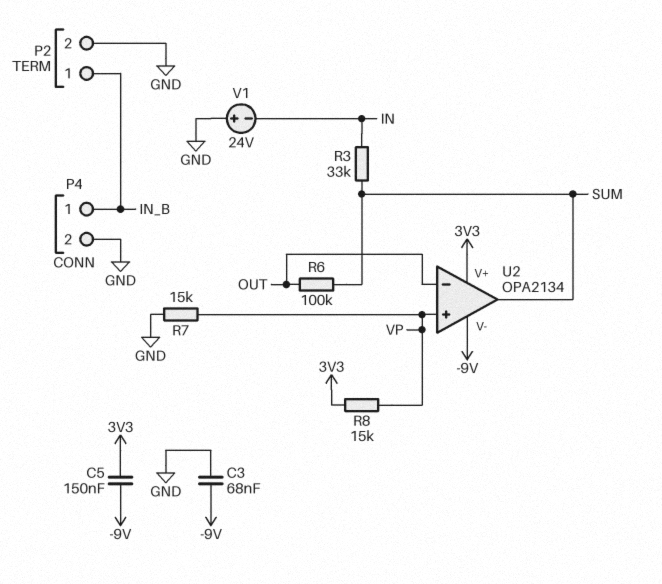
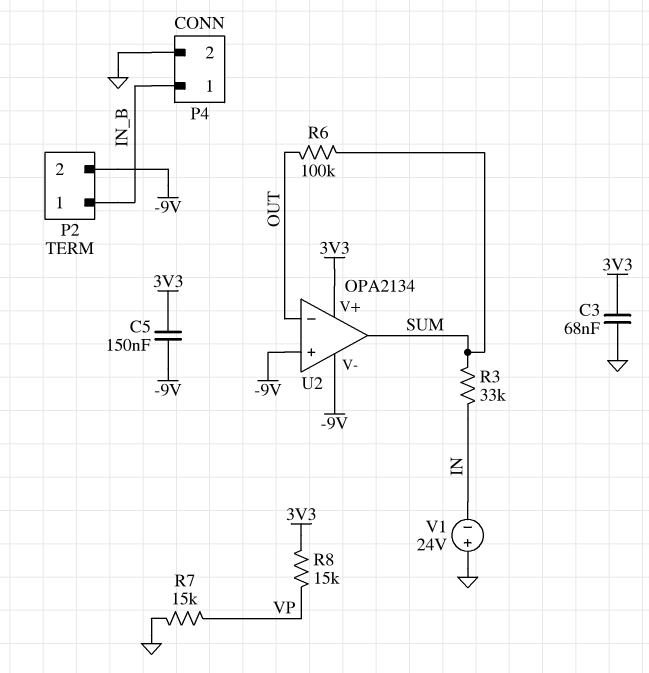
C3: 68nF (-9V, GND) -> 68nF (3V3, GND)
P2 pin 2: GND -> -9V
U2 pin in+: VP -> -9V

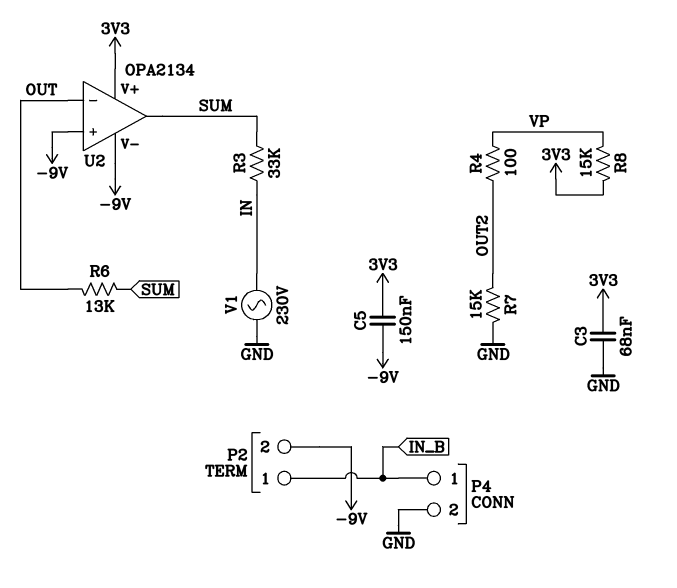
R4: none -> 100 (OUT2, VP)
R6: 100k (OUT, SUM) -> 13k (OUT, SUM)
R7: 15k (GND, VP) -> 15k (GND, OUT2)
V1: 24V (plus GND, minus IN) -> AC 230V (GND, IN)

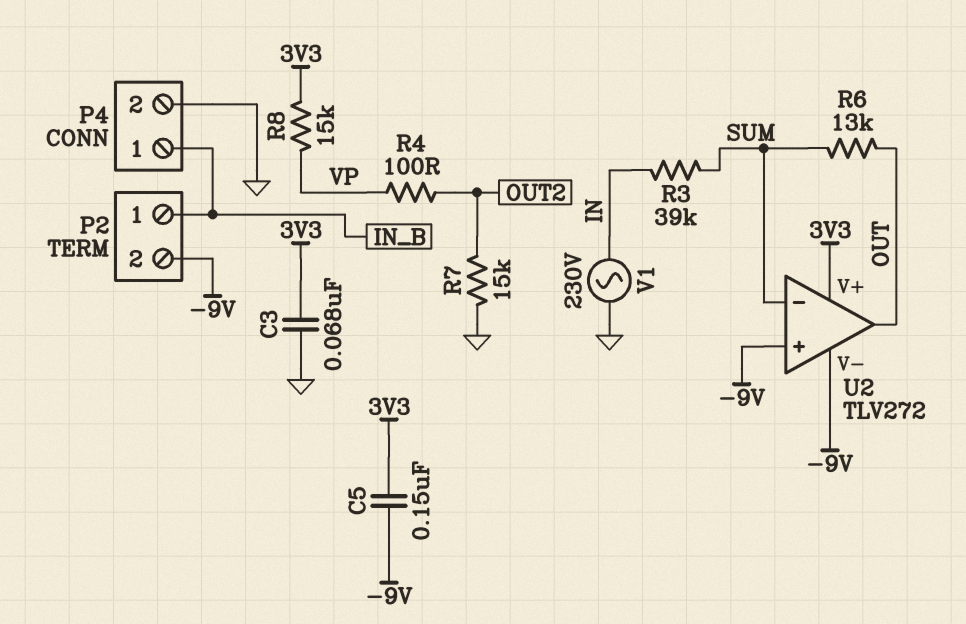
R3: 33k (IN, SUM) -> 39k (IN, SUM)
U2: OPA2134 -> TLV272
U2 pin in-: OUT -> SUM
U2 pin out: SUM -> OUT

